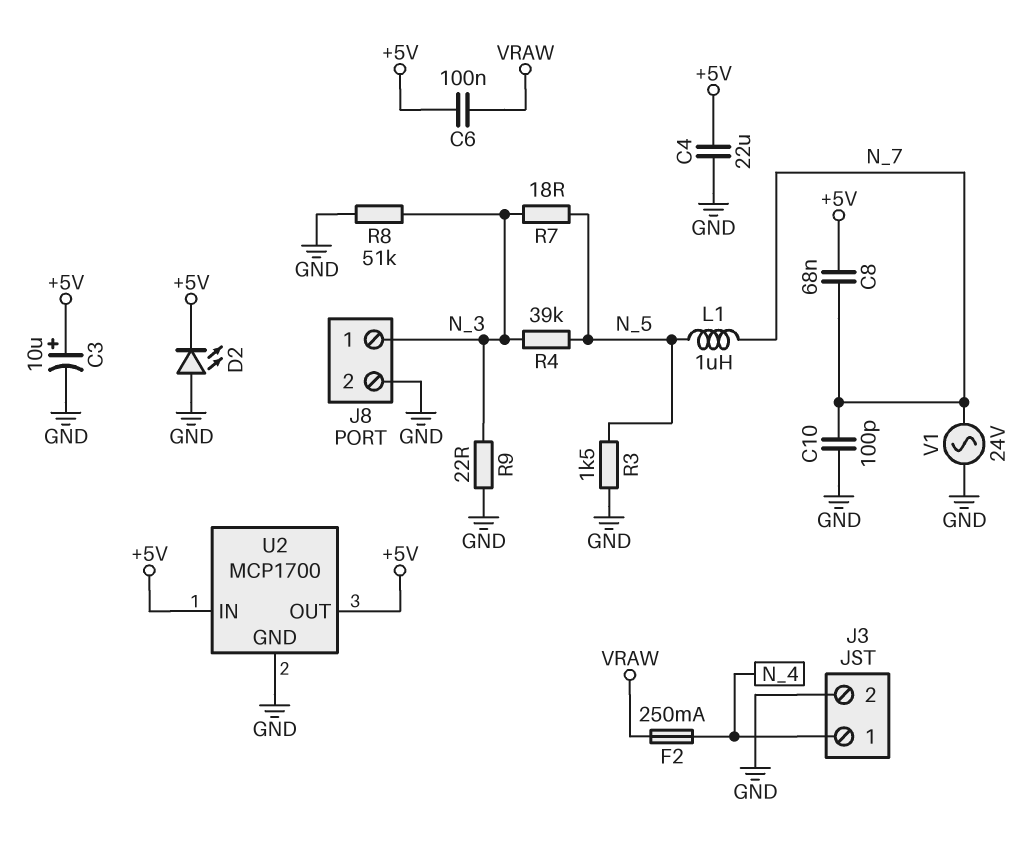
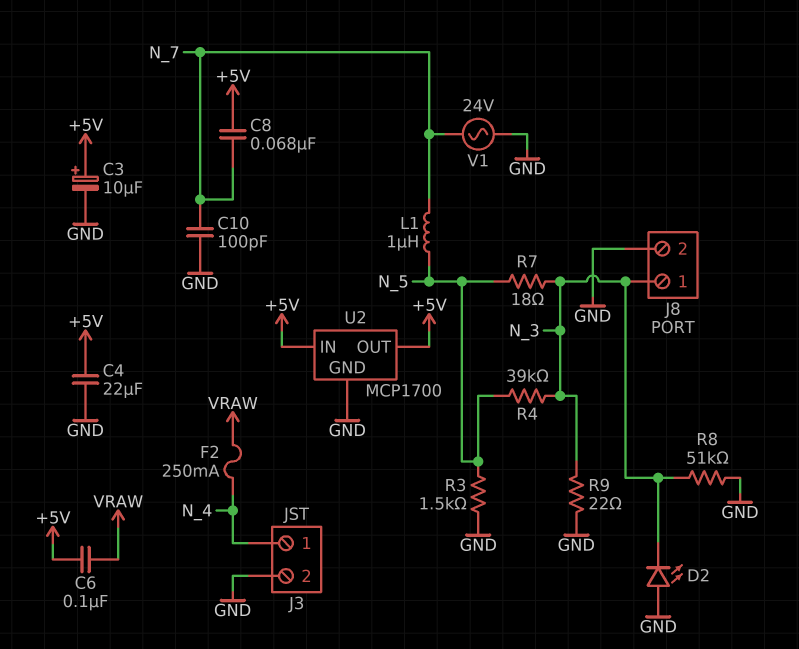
D2: LED (A GND, K +5V) -> LED (A GND, K N_3)

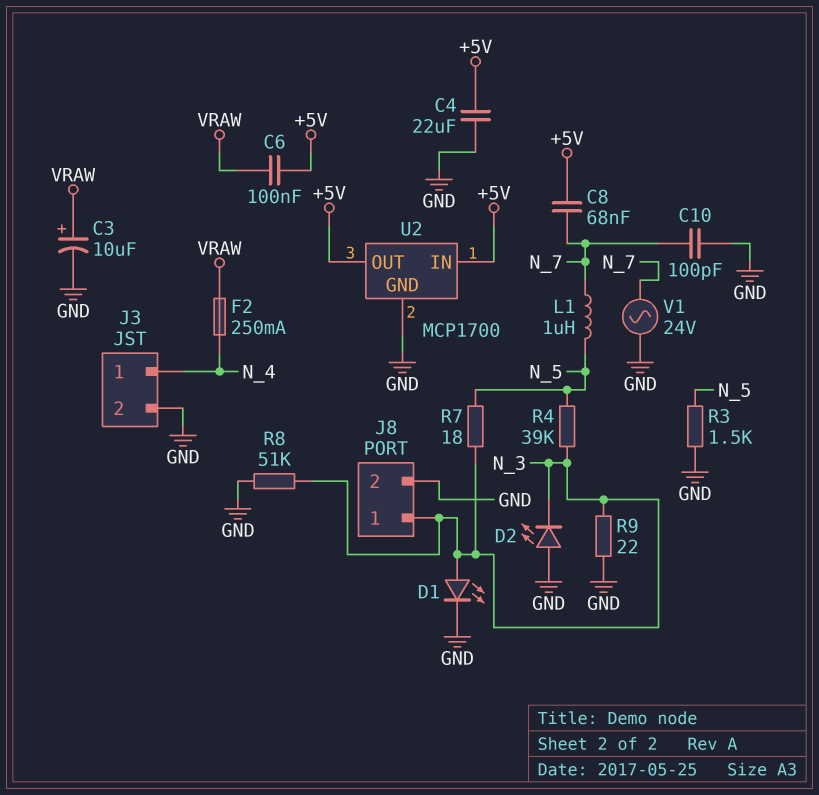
C3: 10uF (plus +5V, minus GND) -> 10uF (plus VRAW, minus GND)
D1: none -> LED (A N_3, K GND)

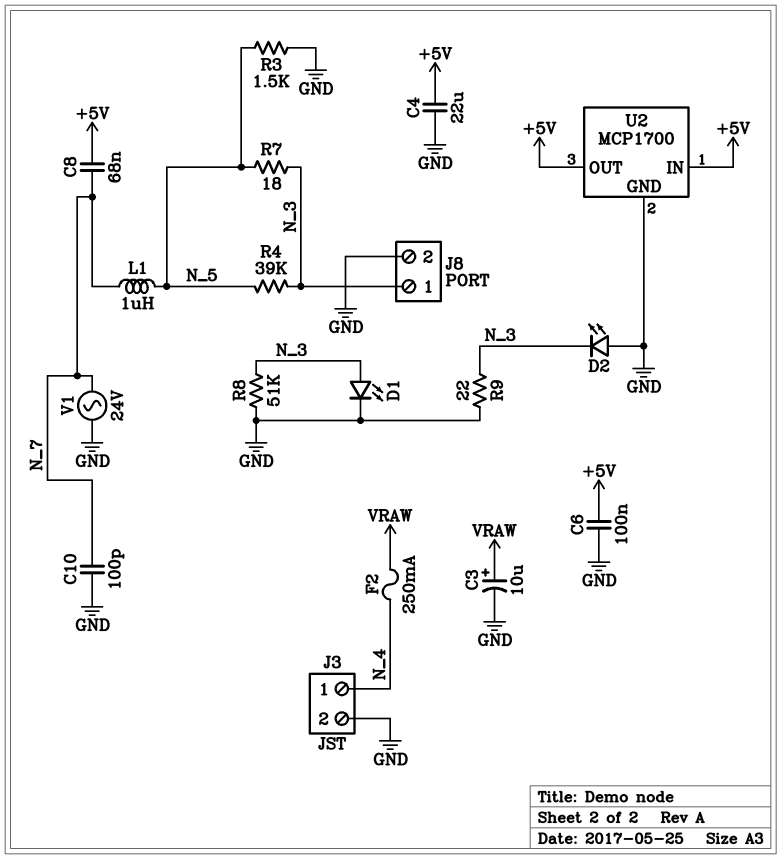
C6: 100nF (+5V, VRAW) -> 100nF (+5V, GND)

